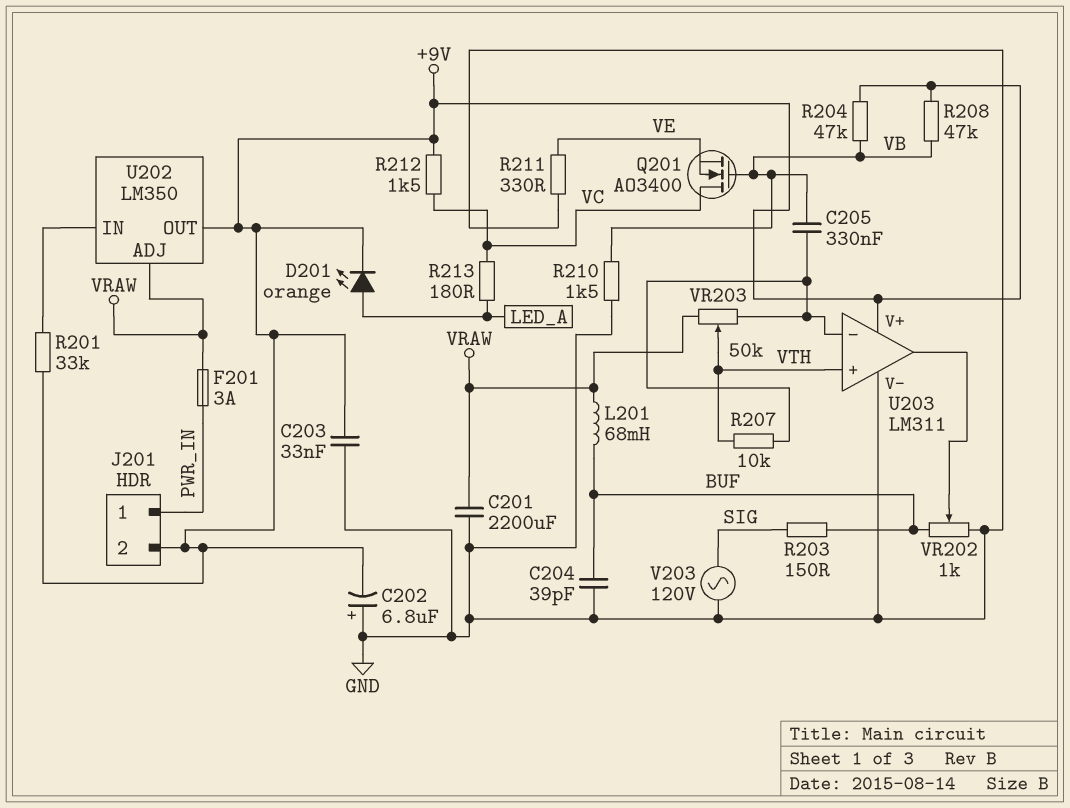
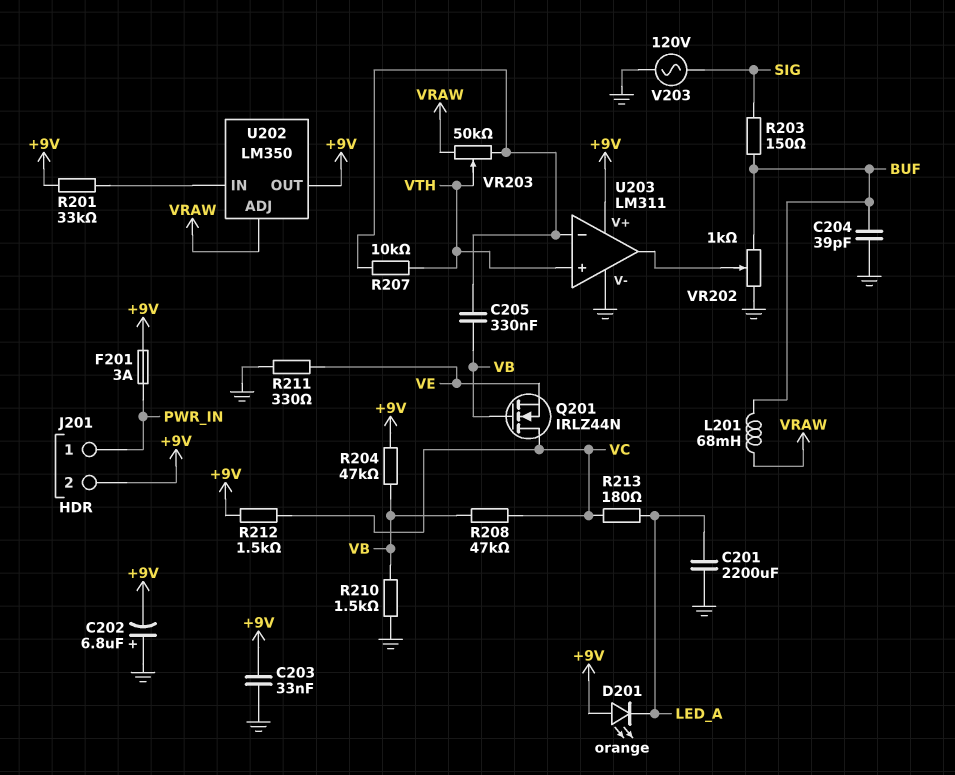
C201: 2200uF (GND, VRAW) -> 2200uF (GND, LED_A)
D201: LED orange (A LED_A, K +9V) -> LED orange (A +9V, K LED_A)
F201: 3A (PWR_IN, VRAW) -> 3A (+9V, PWR_IN)
Q201: NMOS AO3400 (G VB, D VC, S VE) -> NMOS IRLZ44N (G VB, D VC, S VE)
R208: 47k (+9V, VB) -> 47k (VB, VC)

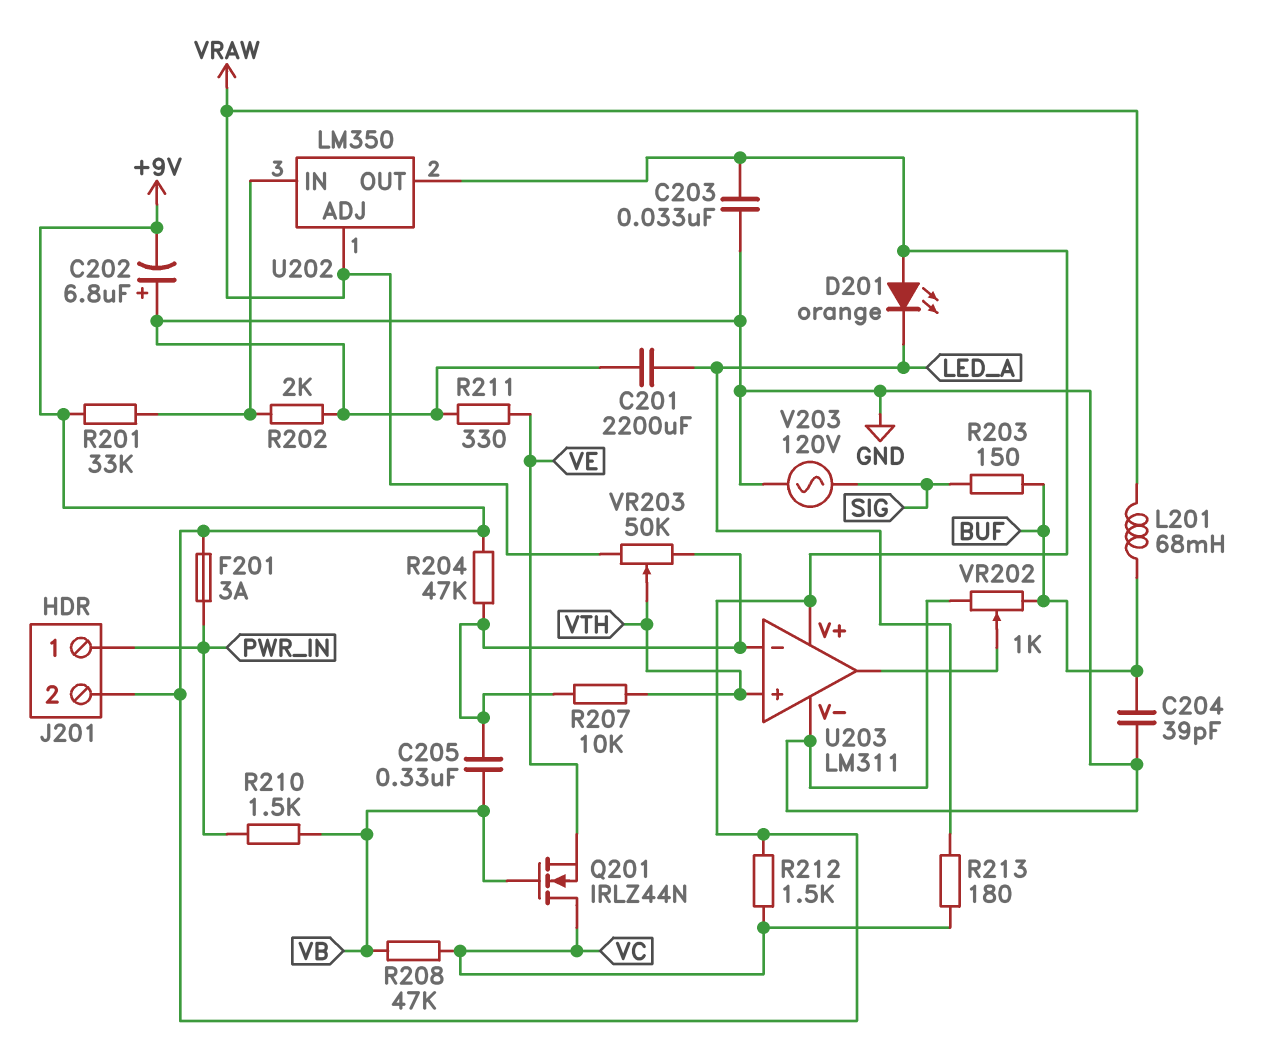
R202: none -> 2k (GND, U202/IN)
R204: 47k (+9V, VB) -> 47k (+9V, U203/in-)
R210: 1.5k (GND, VB) -> 1.5k (PWR_IN, VB)

